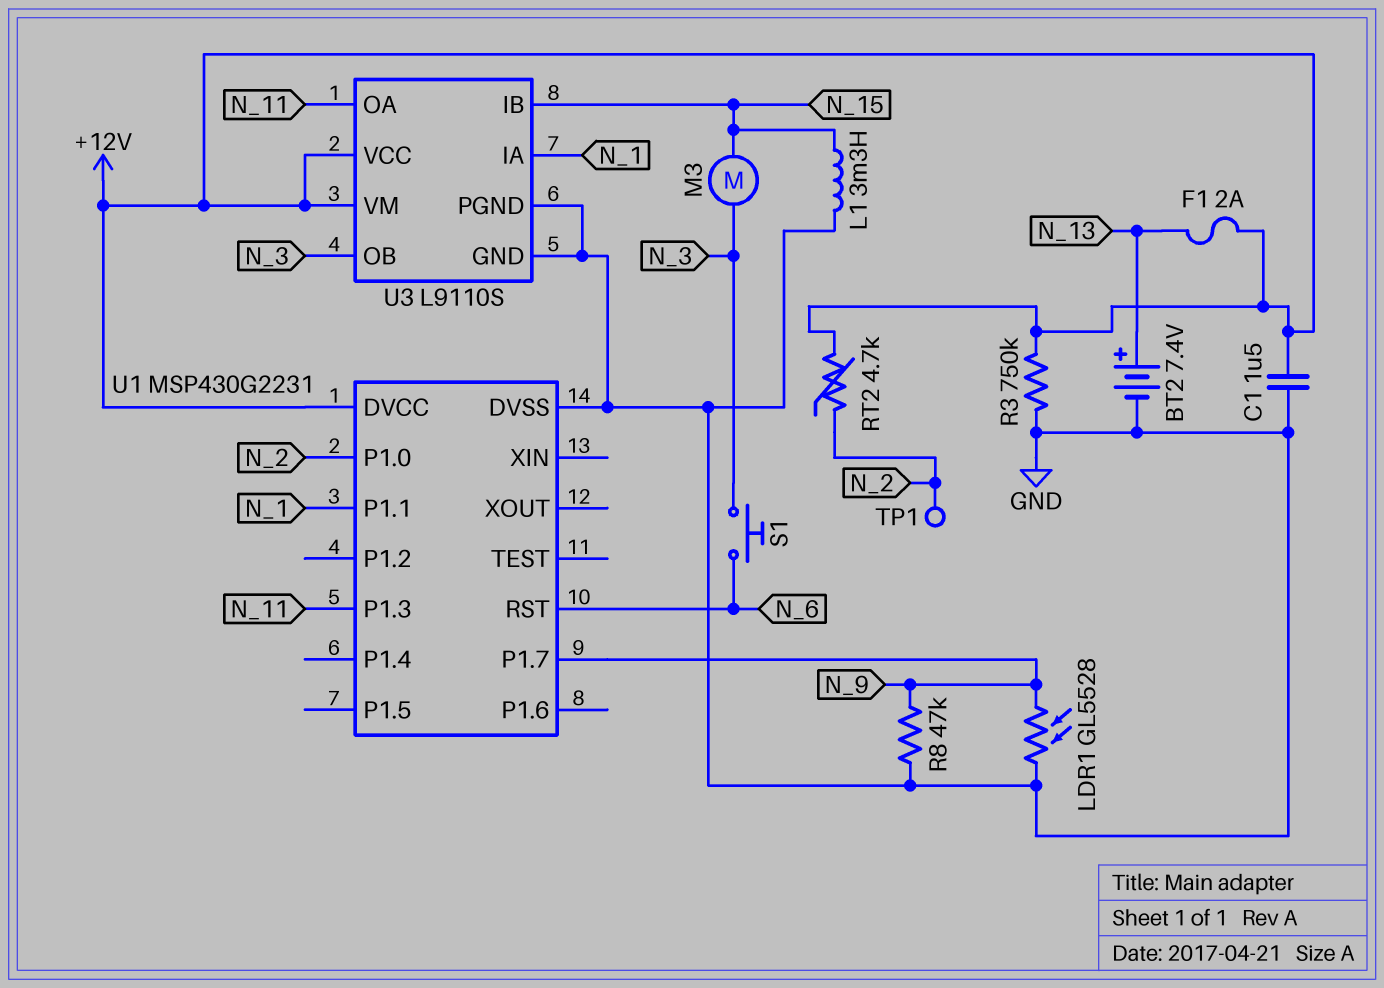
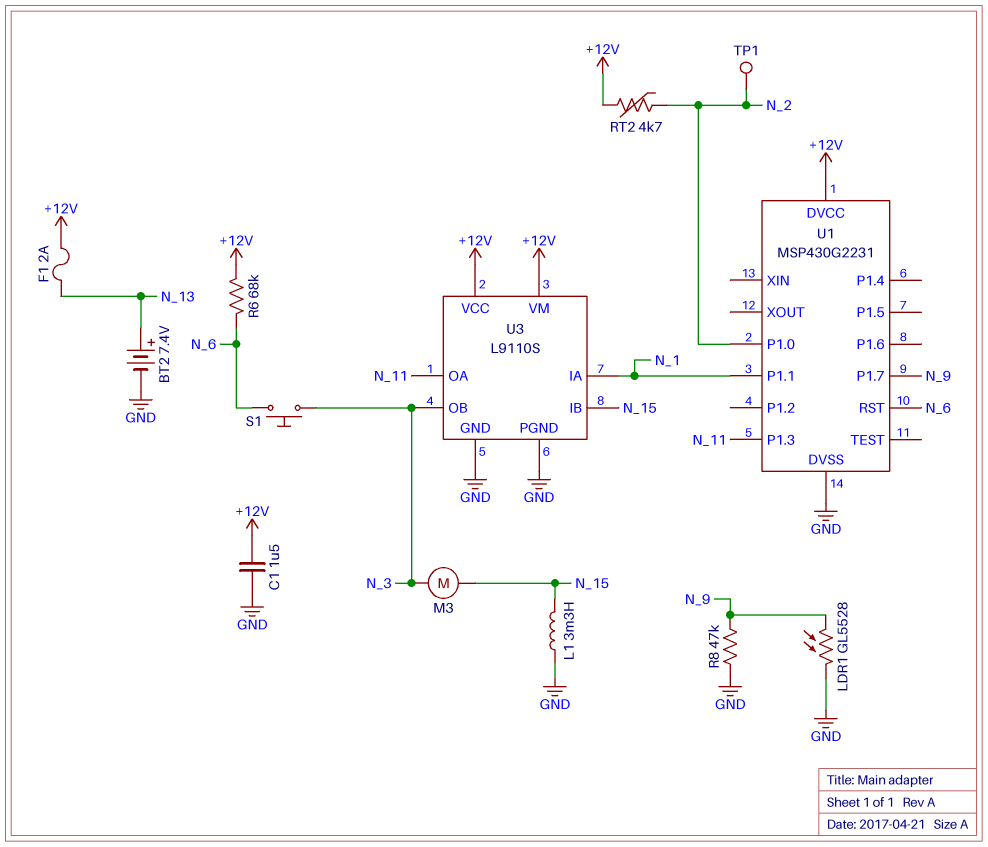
R3: 750k (+12V, GND) -> none
R6: none -> 68k (+12V, N_6)

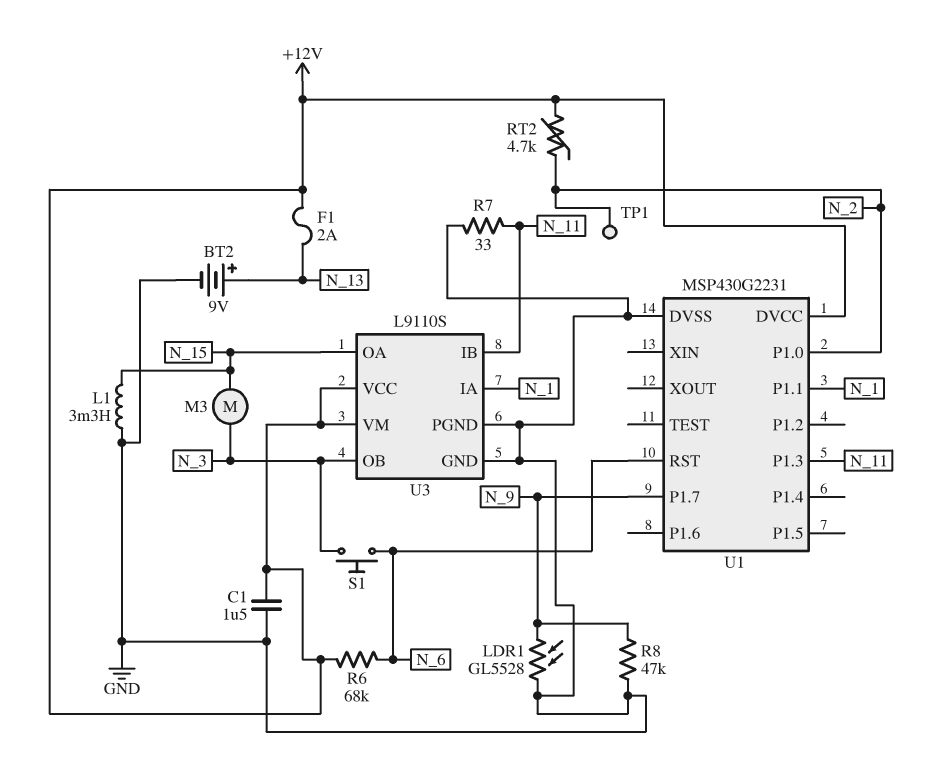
BT2: 7.4V (plus N_13, minus GND) -> 9V (plus N_13, minus GND)
R7: none -> 33 (GND, N_11)
U3 pin IB: N_15 -> N_11
U3 pin OA: N_11 -> N_15

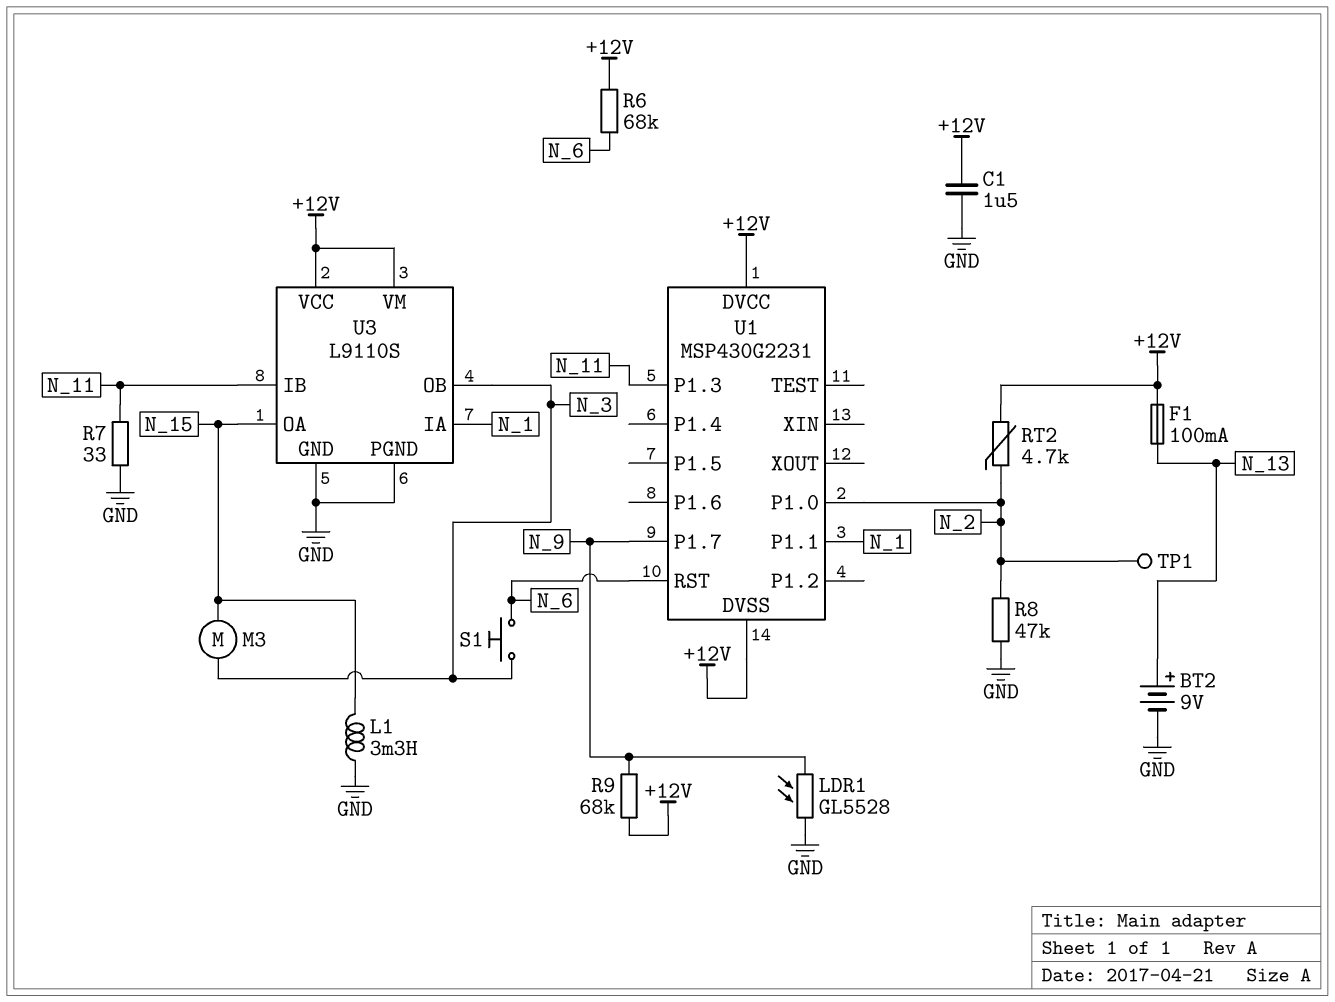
F1: 2A (+12V, N_13) -> 100mA (+12V, N_13)
R8: 47k (GND, N_9) -> 47k (GND, N_2)
R9: none -> 68k (+12V, N_9)
U1 pin DVSS: GND -> +12V

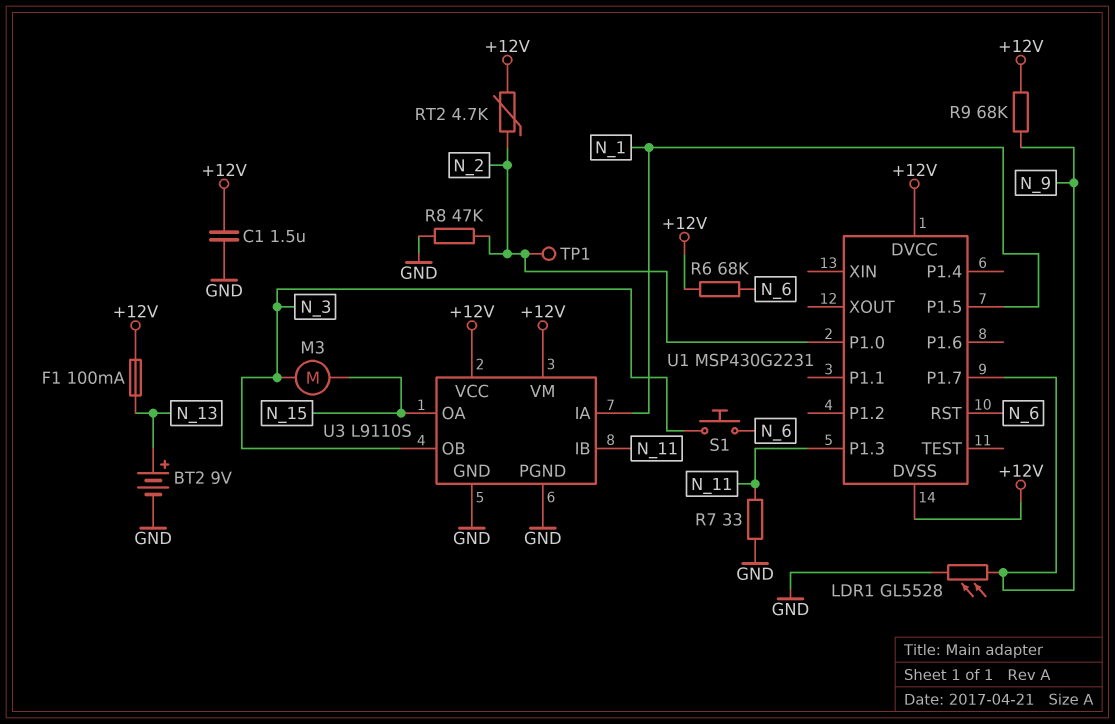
L1: 3.3mH (GND, N_15) -> none
U1 pin P1.1: N_1 -> none
U1 pin P1.5: none -> N_1

